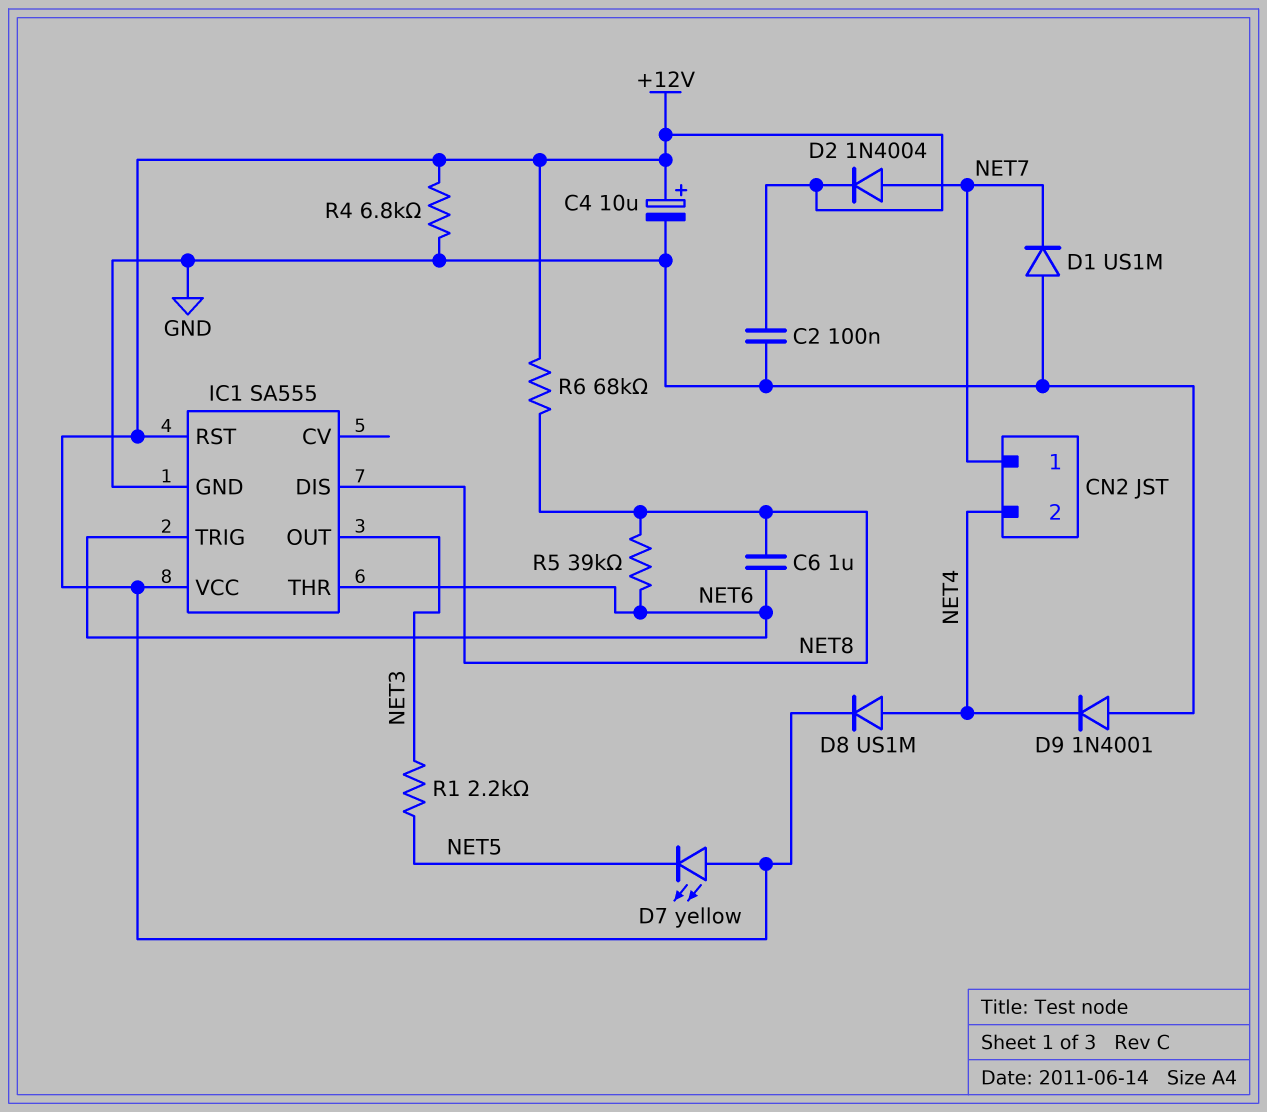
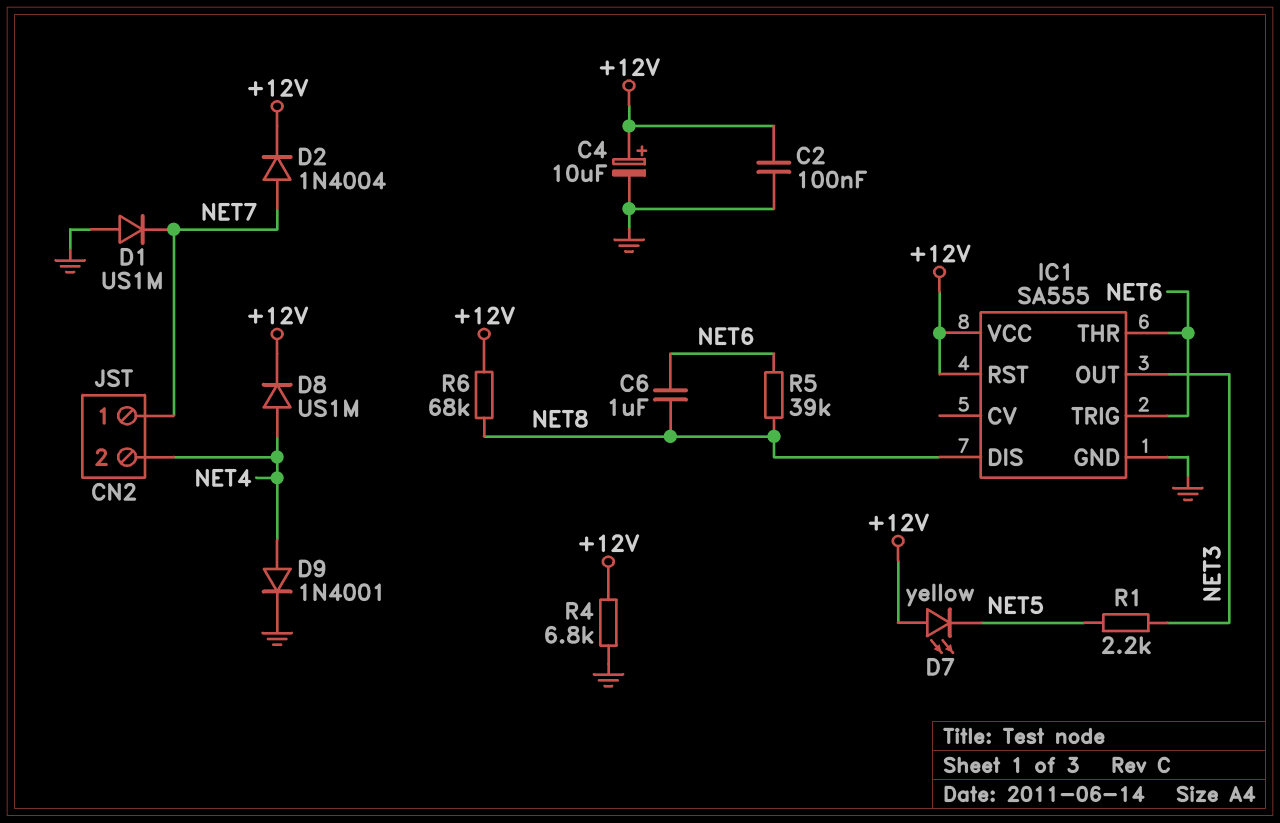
D9: diode 1N4001 (A GND, K NET4) -> diode 1N4001 (A NET4, K GND)

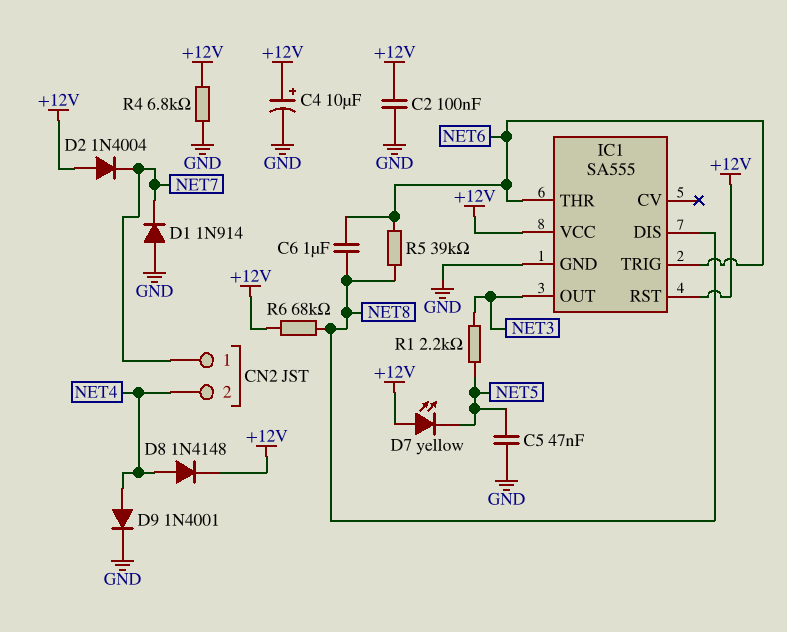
C5: none -> 47nF (GND, NET5)
D1: diode US1M (A GND, K NET7) -> diode 1N914 (A GND, K NET7)
D2: diode 1N4004 (A NET7, K +12V) -> diode 1N4004 (A +12V, K NET7)
D8: diode US1M (A NET4, K +12V) -> diode 1N4148 (A NET4, K +12V)

